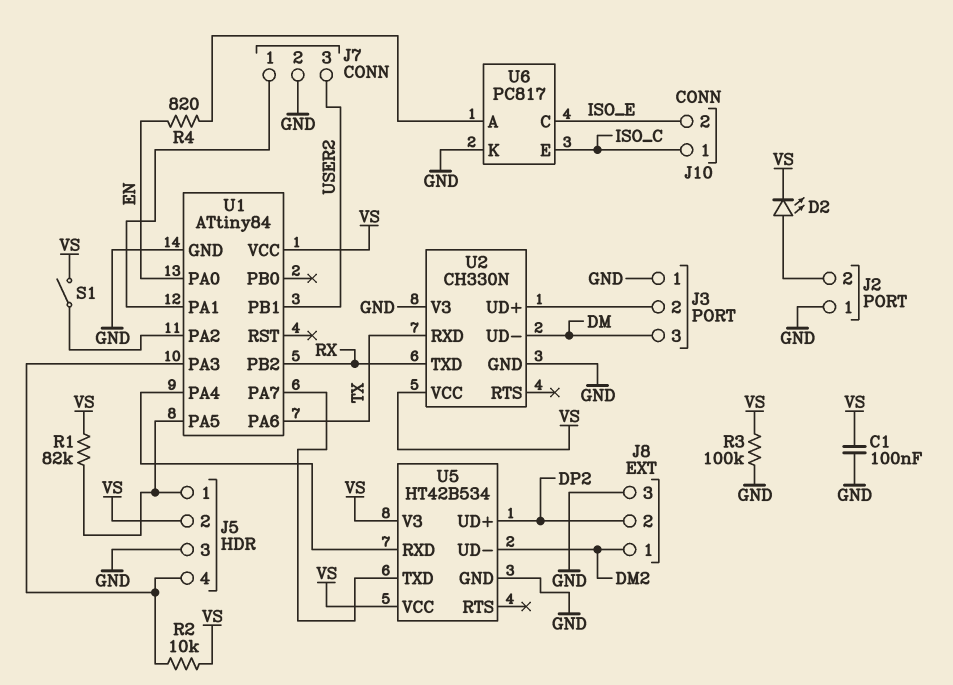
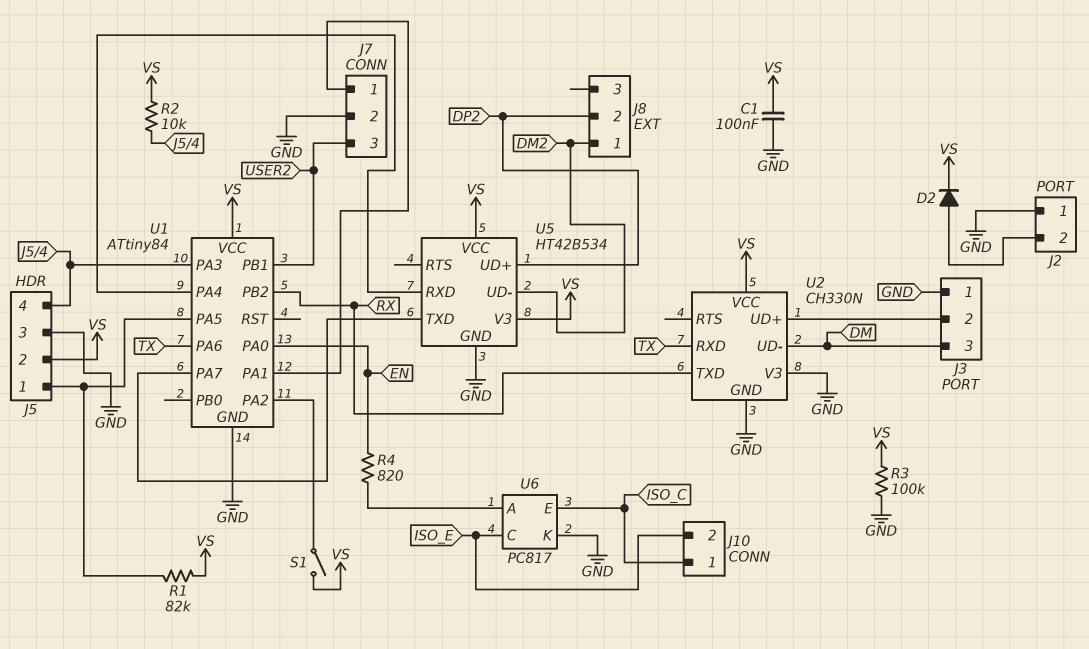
D2: LED (A J2/2, K VS) -> diode (A J2/2, K VS)
J8 pin 3: GND -> none

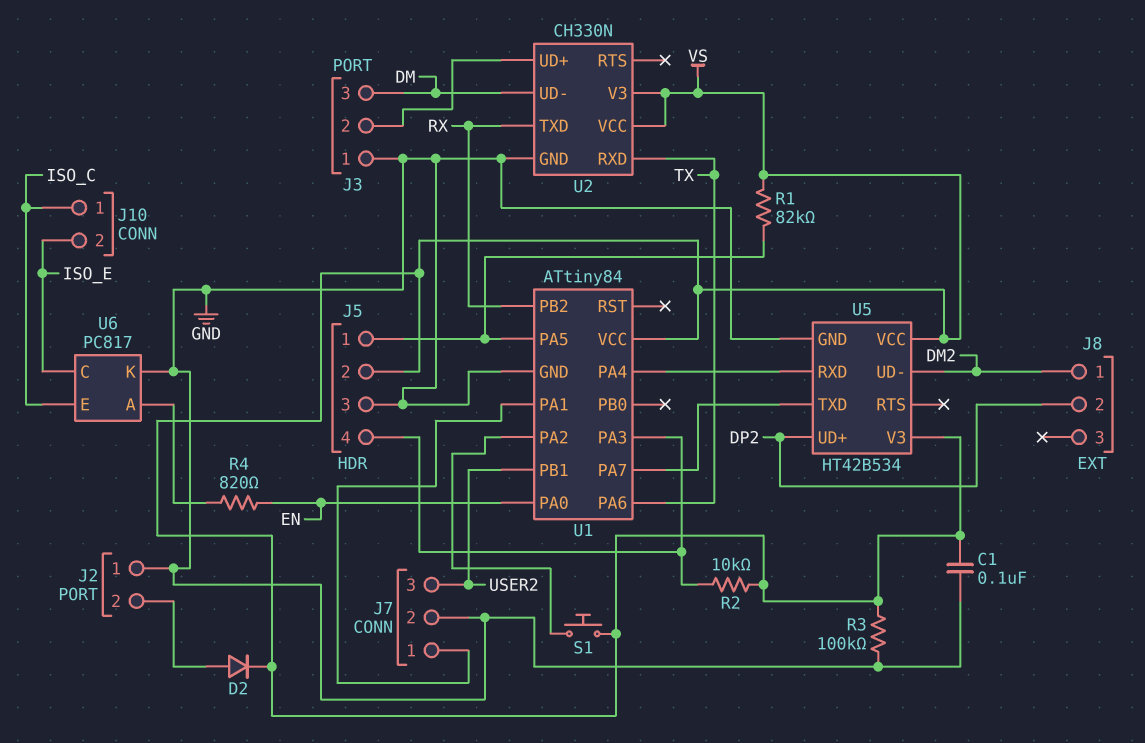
S1: switch (U1/PA2, VS) -> button (U1/PA2, VS)
U2 pin V3: GND -> VS

